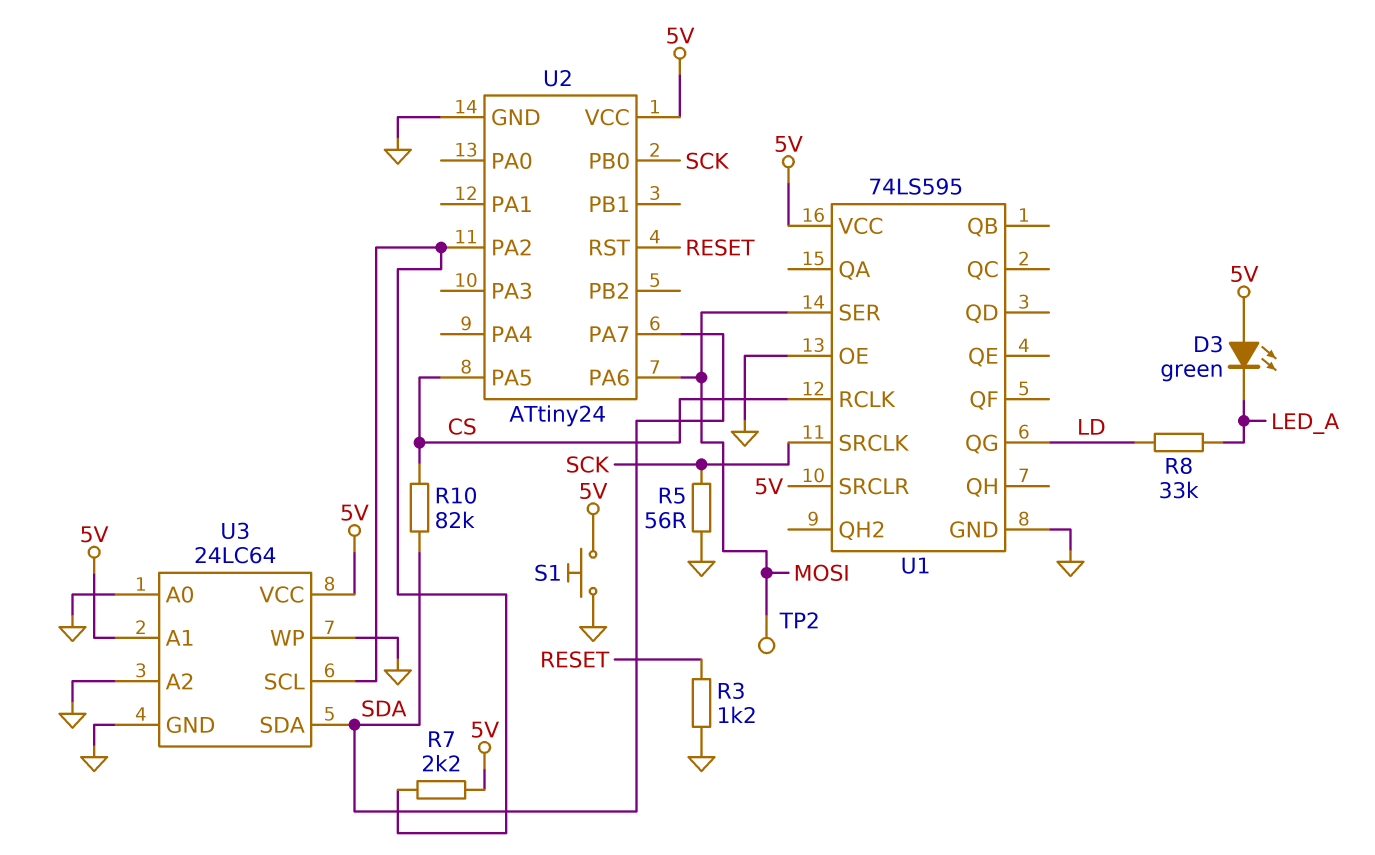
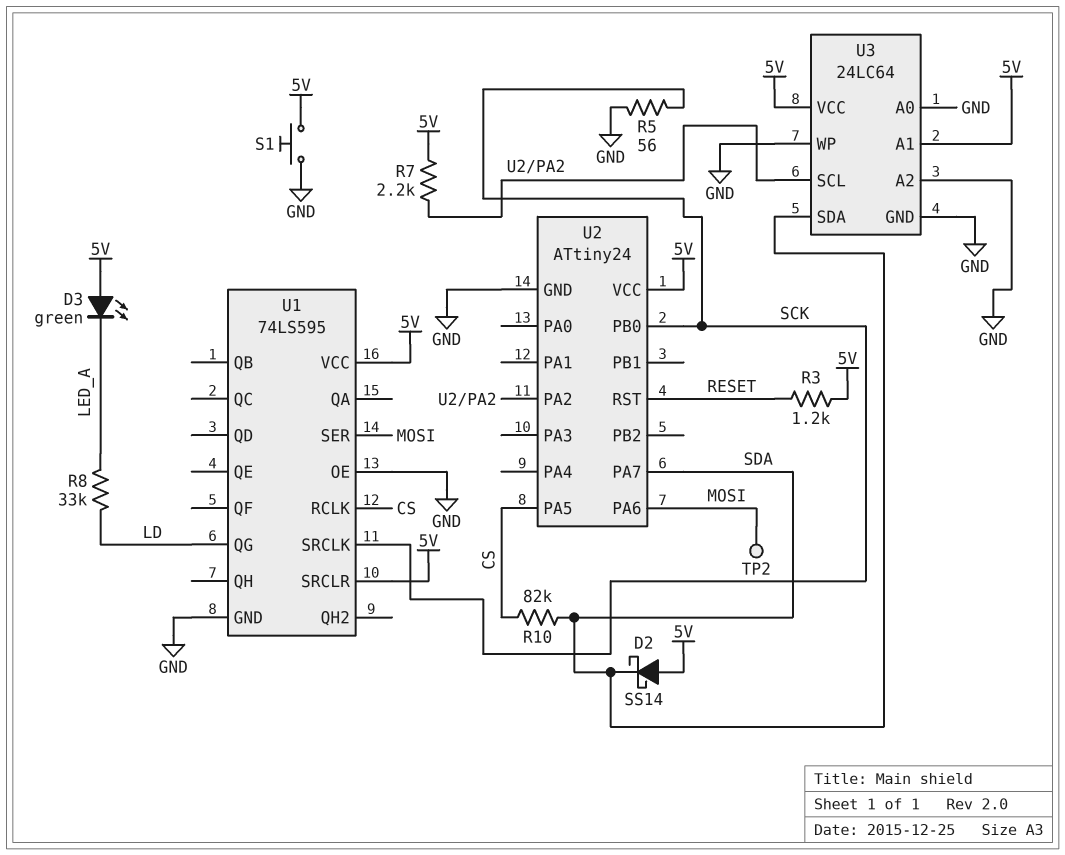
D2: none -> schottky SS14 (A 5V, K SDA)
R3: 1.2k (GND, RESET) -> 1.2k (5V, RESET)

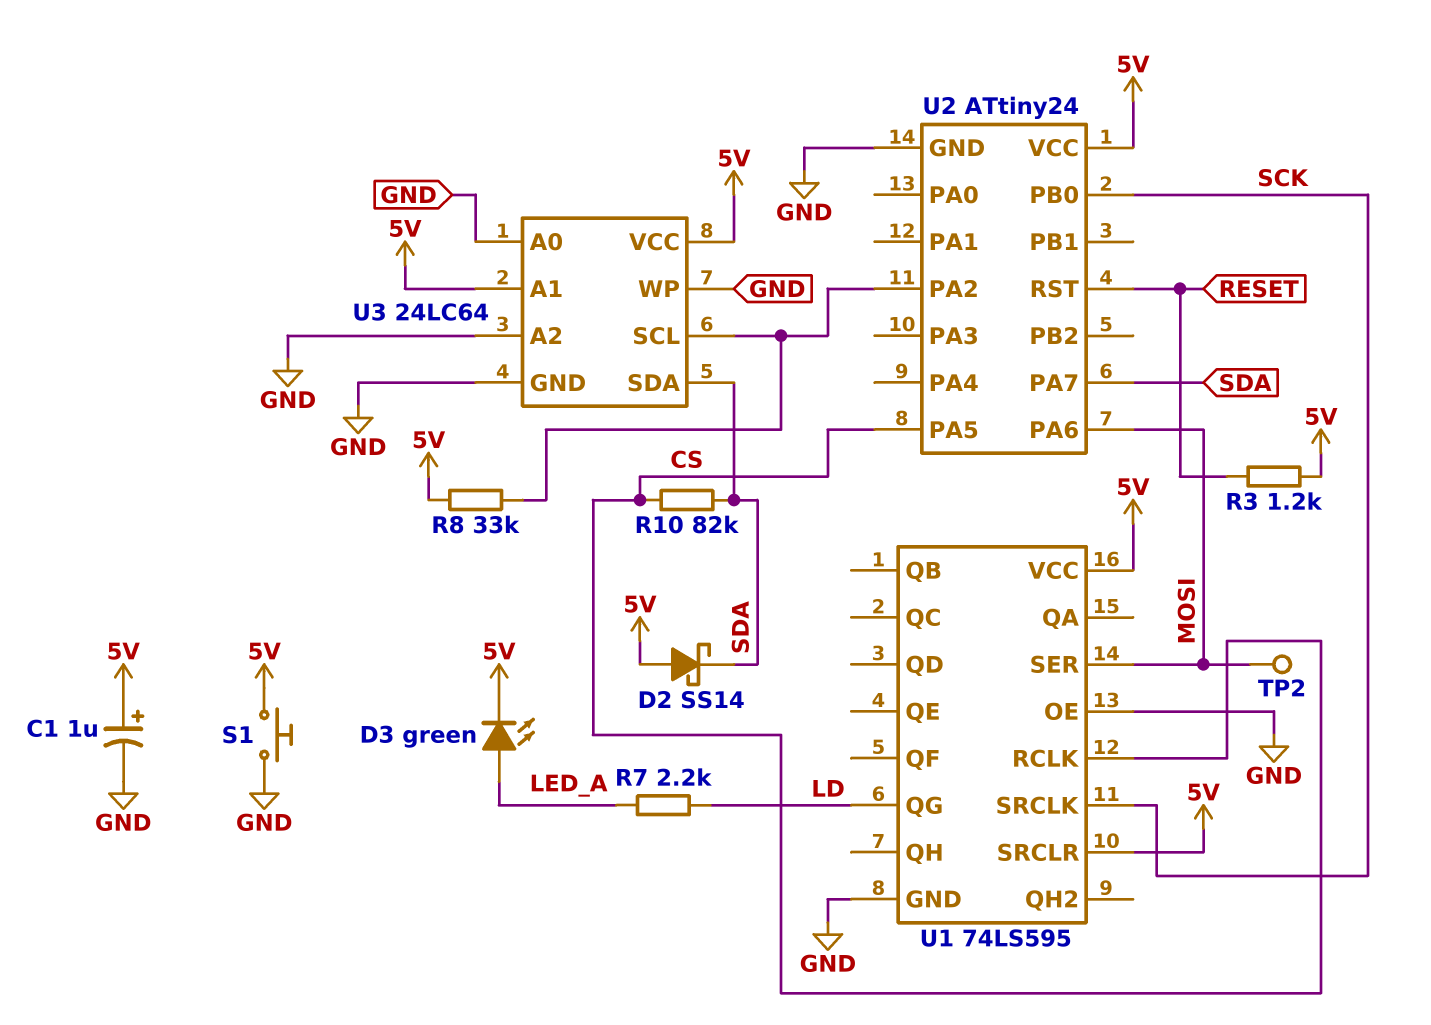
C1: none -> 1uF (plus 5V, minus GND)
D3: LED green (A 5V, K LED_A) -> LED green (A LED_A, K 5V)
R5: 56 (GND, SCK) -> none
R7: 2.2k (5V, U2/PA2) -> 2.2k (LD, LED_A)
R8: 33k (LD, LED_A) -> 33k (5V, U2/PA2)

